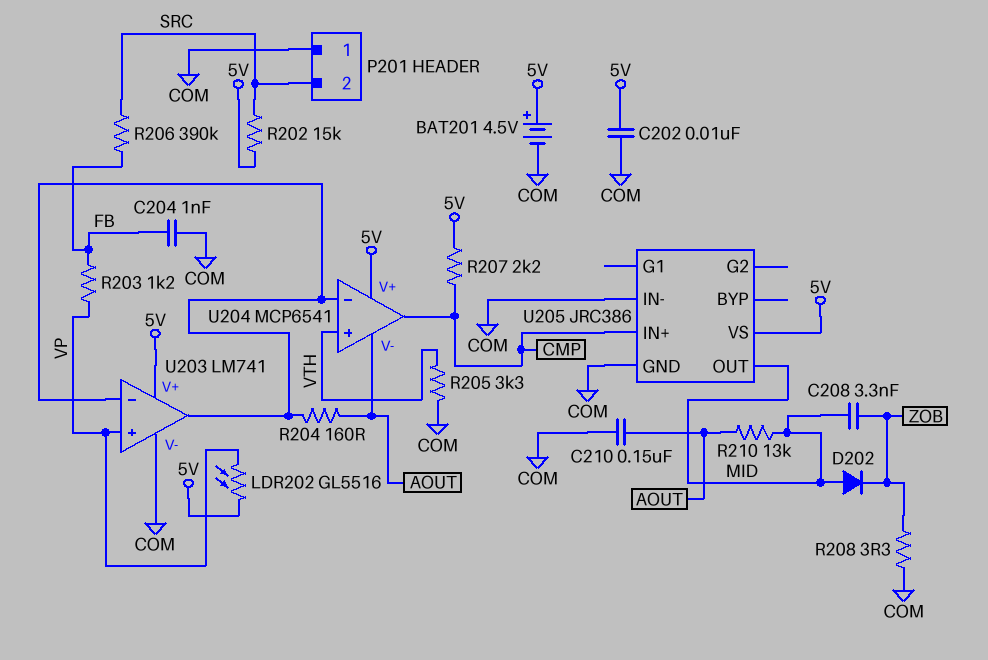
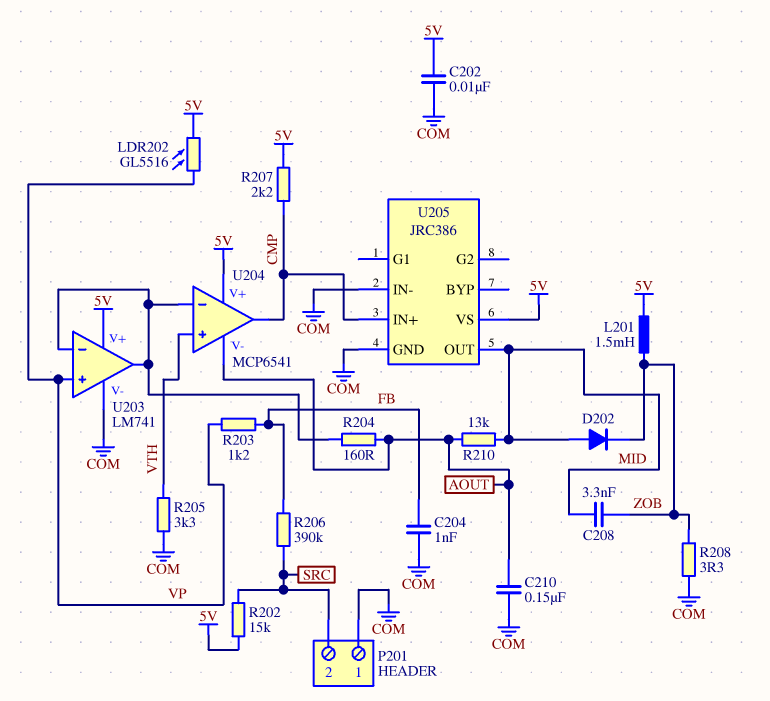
BAT201: 4.5V (plus 5V, minus COM) -> none
L201: none -> 1.5mH (5V, ZOB)

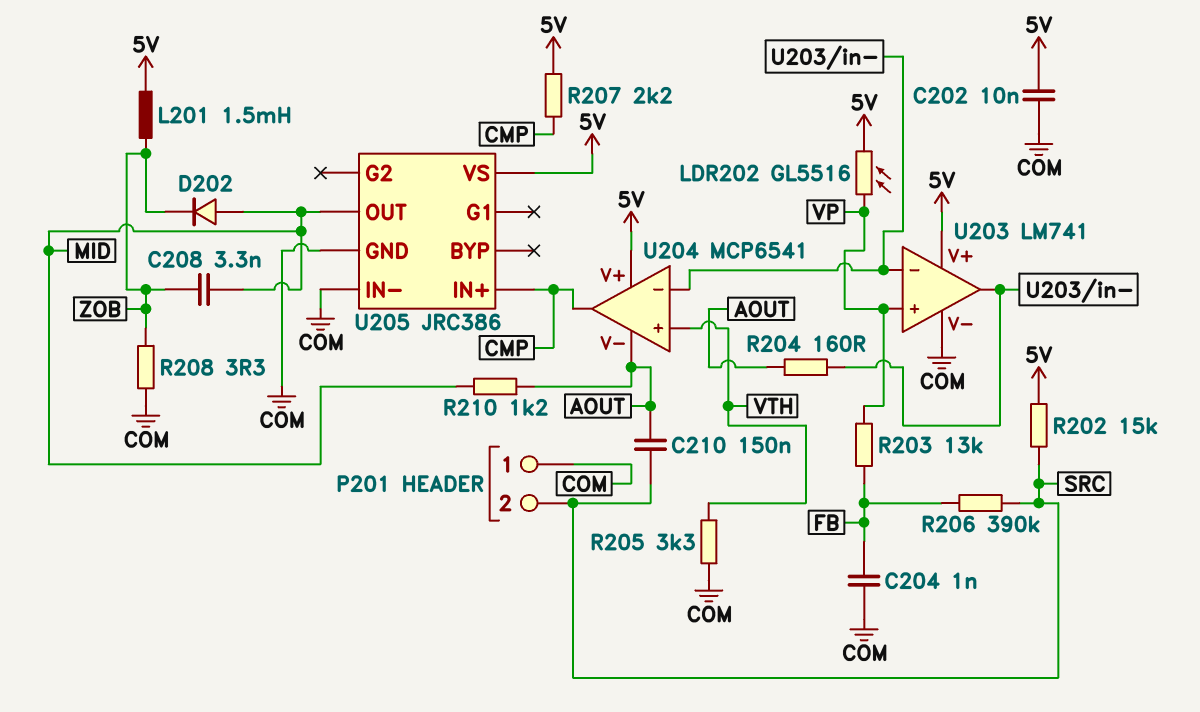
C210: 150nF (AOUT, COM) -> 150nF (AOUT, SRC)
R203: 1.2k (FB, VP) -> 13k (FB, VP)
R210: 13k (AOUT, MID) -> 1.2k (AOUT, MID)

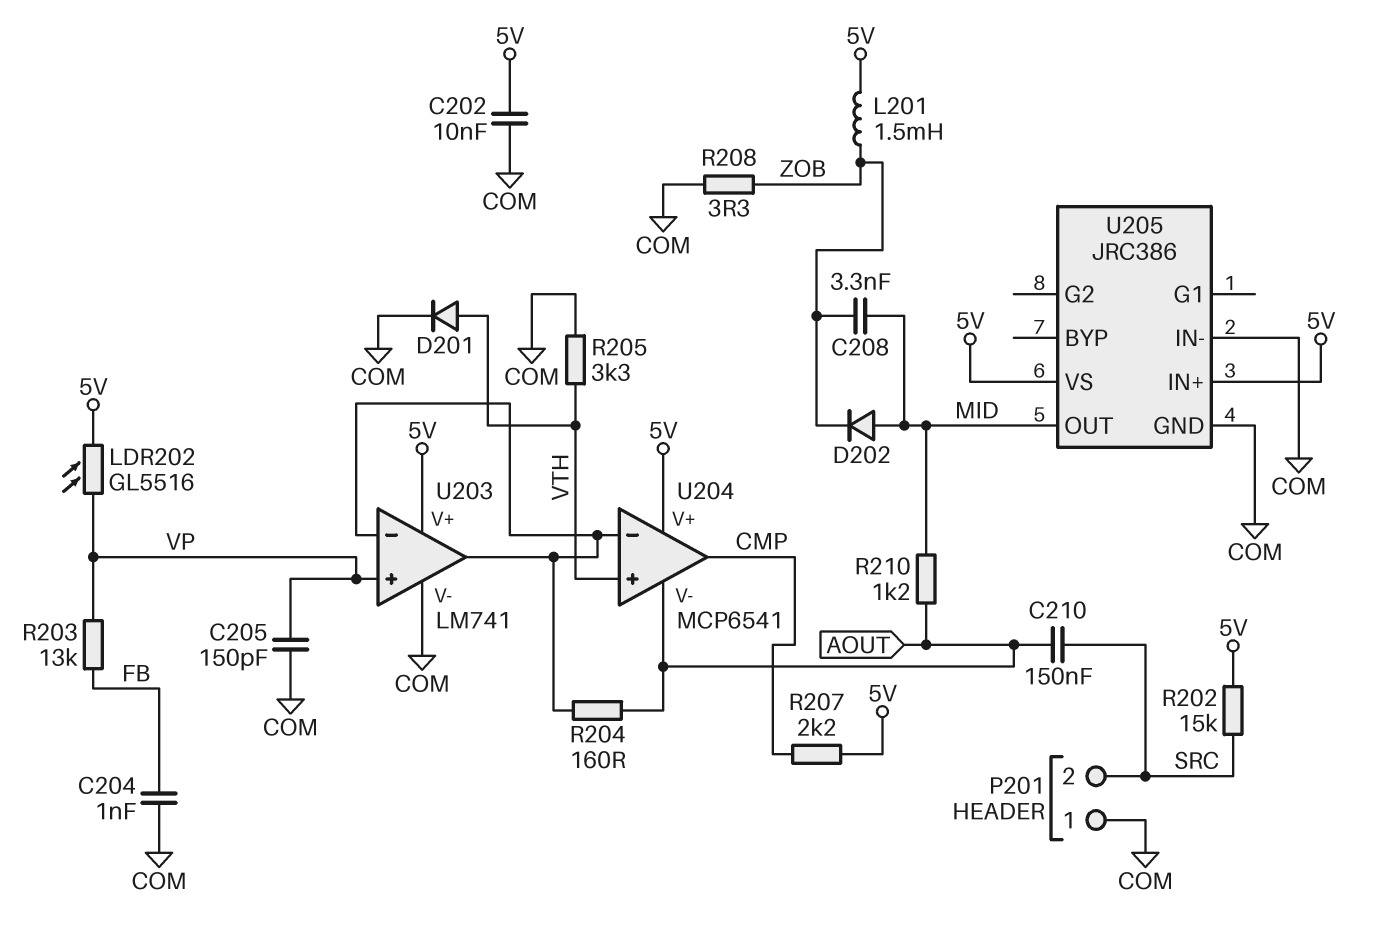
C205: none -> 150pF (COM, VP)
D201: none -> diode (A VTH, K COM)
R206: 390k (FB, SRC) -> none
U205 pin IN+: CMP -> 5V

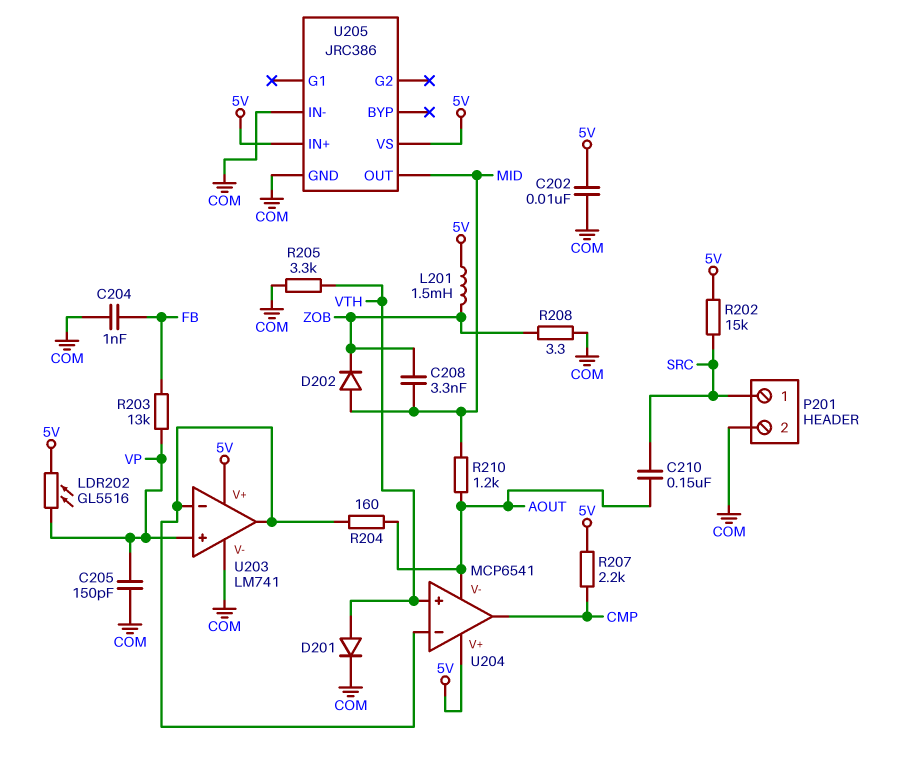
P201 pin 1: COM -> SRC
P201 pin 2: SRC -> COM

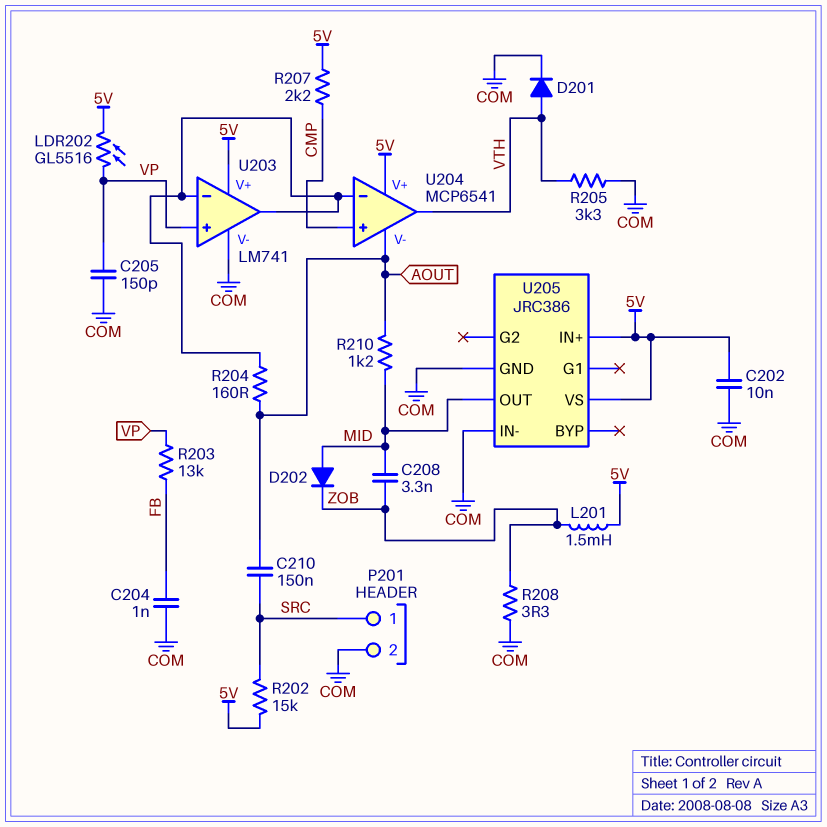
U204 pin in+: VTH -> CMP
U204 pin out: CMP -> VTH

